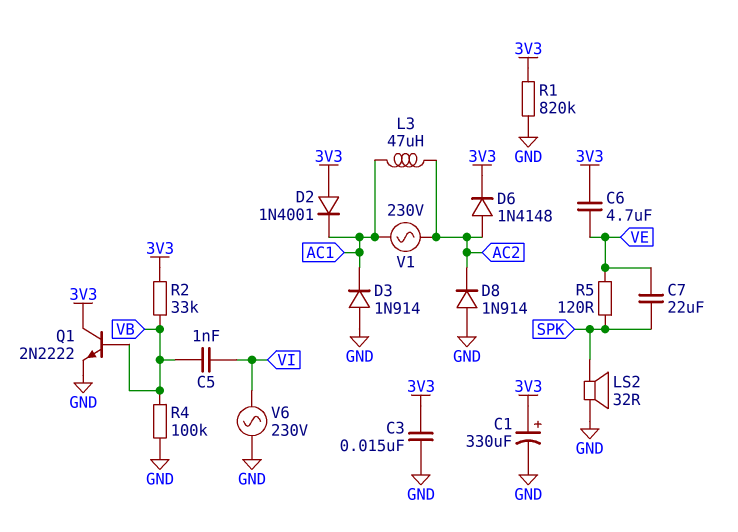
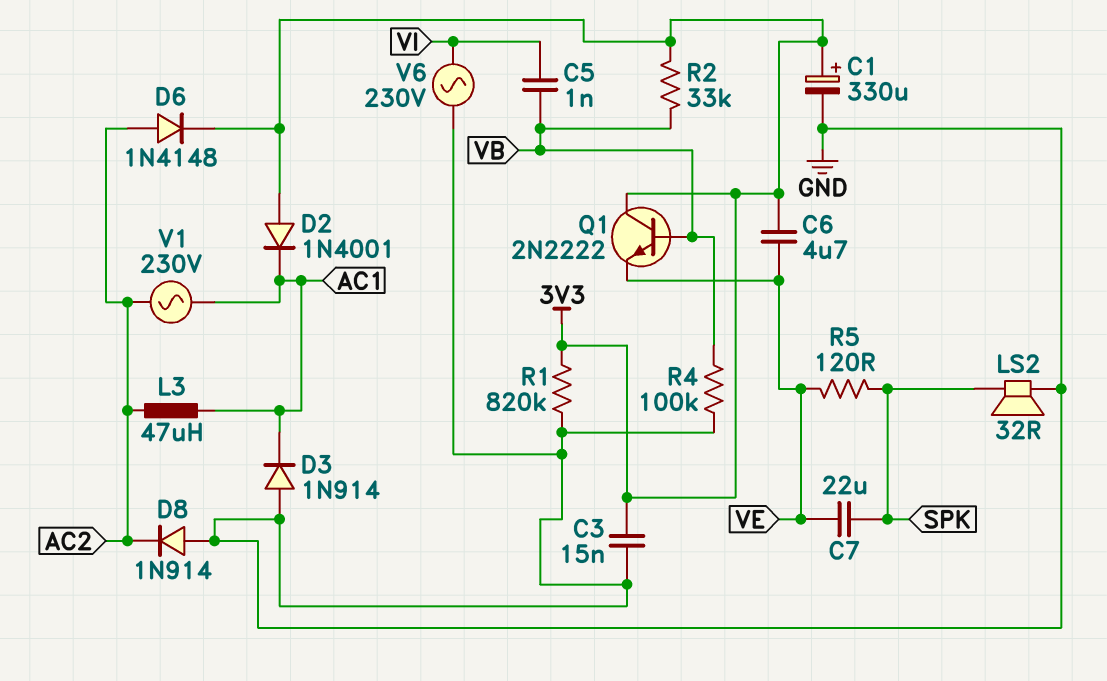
Q1: NPN 2N2222 (B VB, C 3V3, E GND) -> NPN 2N2222 (B VB, C 3V3, E VE)

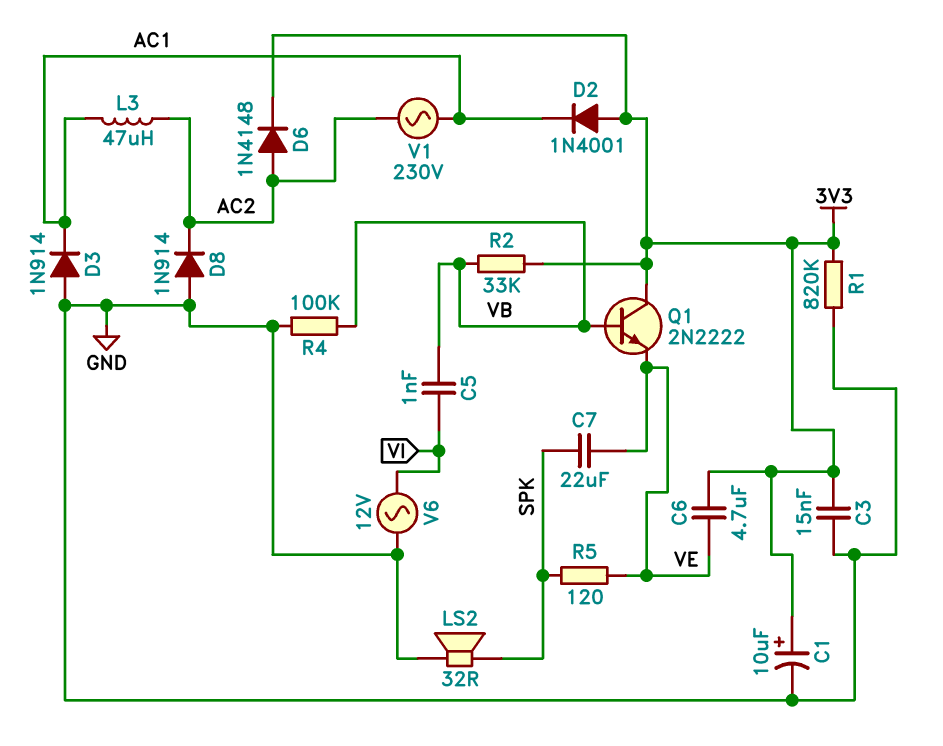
C1: 330uF (plus 3V3, minus GND) -> 10uF (plus 3V3, minus GND)
V6: AC 230V (GND, VI) -> AC 12V (GND, VI)

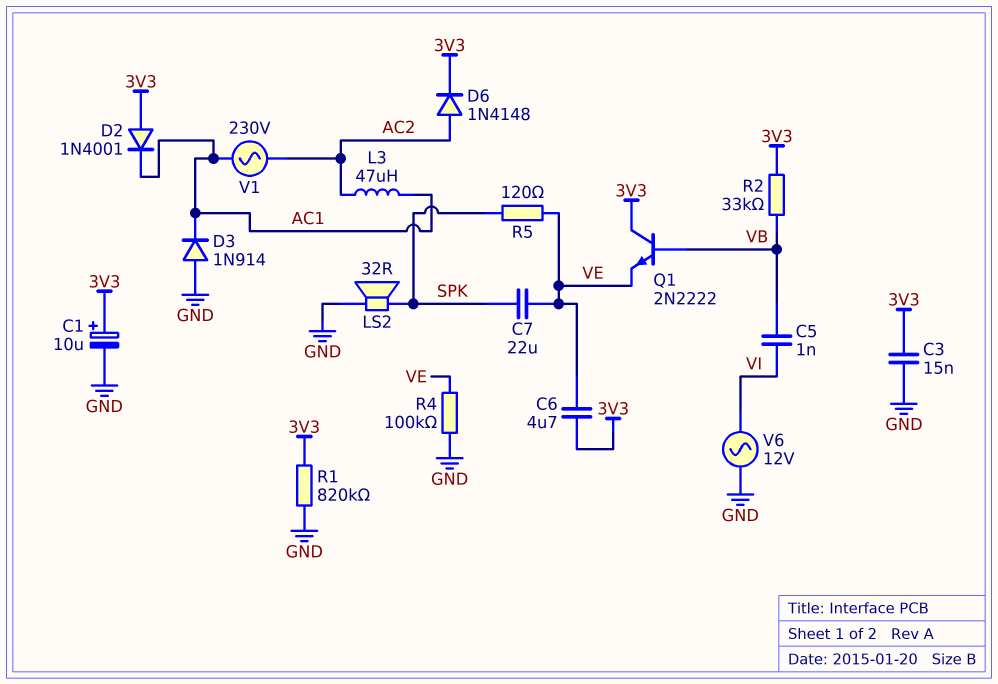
D8: diode 1N914 (A GND, K AC2) -> none
R4: 100k (GND, VB) -> 100k (GND, VE)

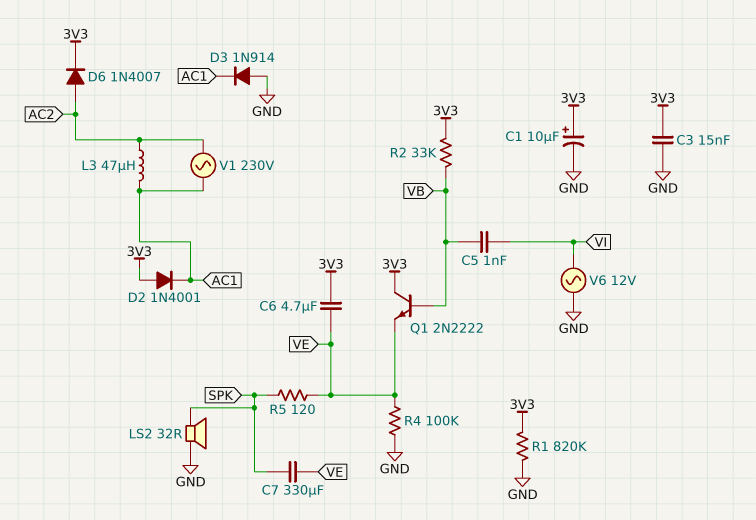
C7: 22uF (SPK, VE) -> 330uF (SPK, VE)
D6: diode 1N4148 (A AC2, K 3V3) -> diode 1N4007 (A AC2, K 3V3)

